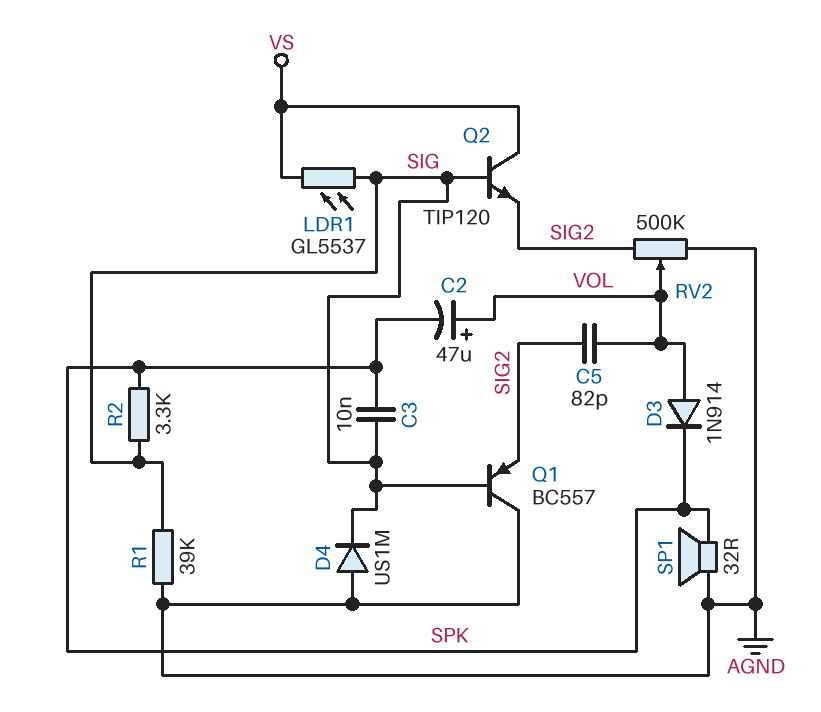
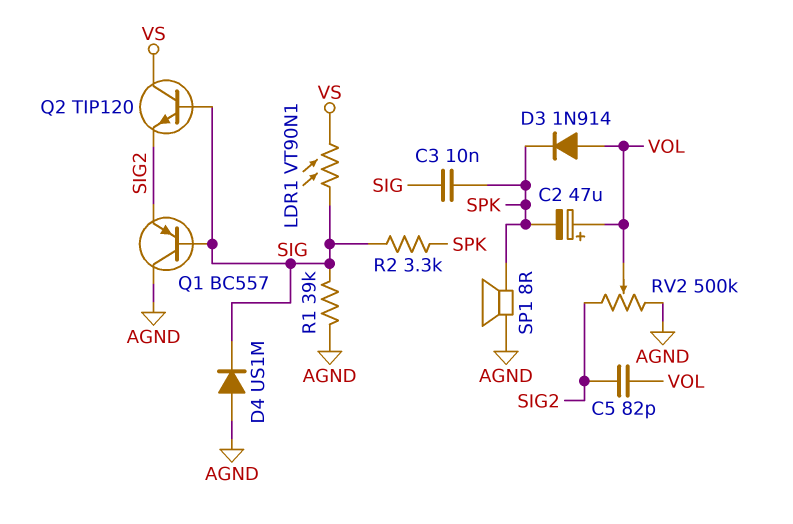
LDR1: GL5537 (SIG, VS) -> VT90N1 (SIG, VS)
SP1: speaker 32R (AGND, SPK) -> speaker 8R (AGND, SPK)

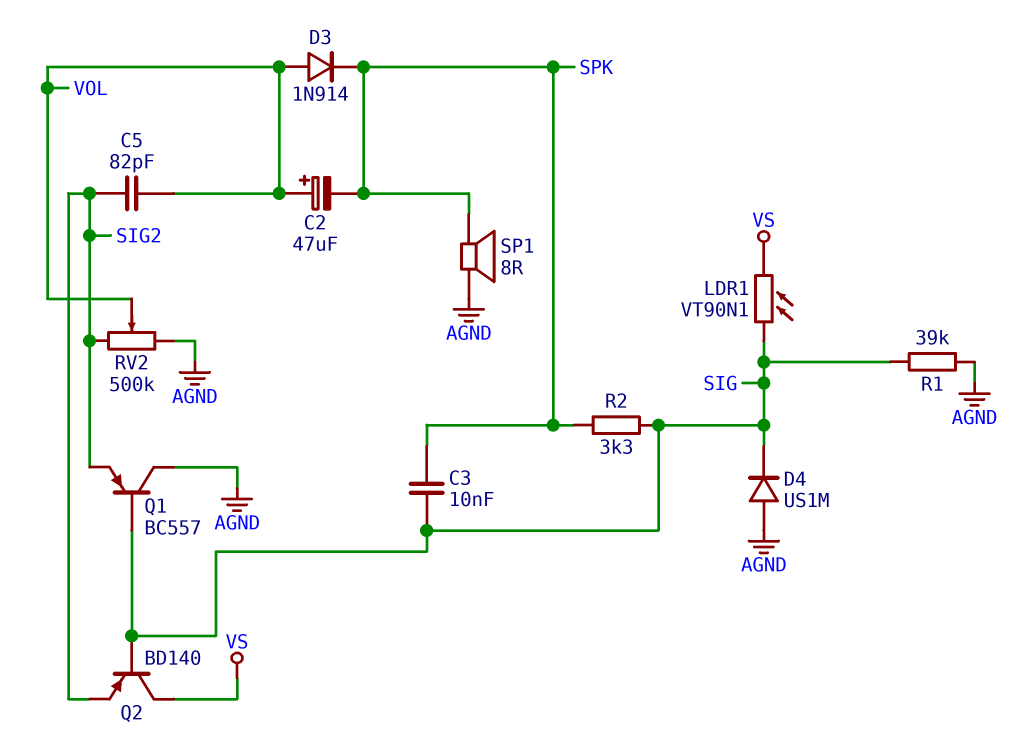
Q2: NPN TIP120 (B SIG, C VS, E SIG2) -> PNP BD140 (B SIG, C VS, E SIG2)

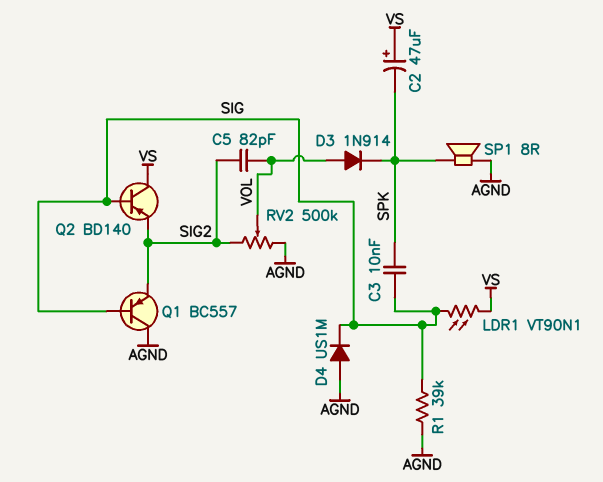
C2: 47uF (plus VOL, minus SPK) -> 47uF (plus VS, minus SPK)
R2: 3.3k (SIG, SPK) -> none

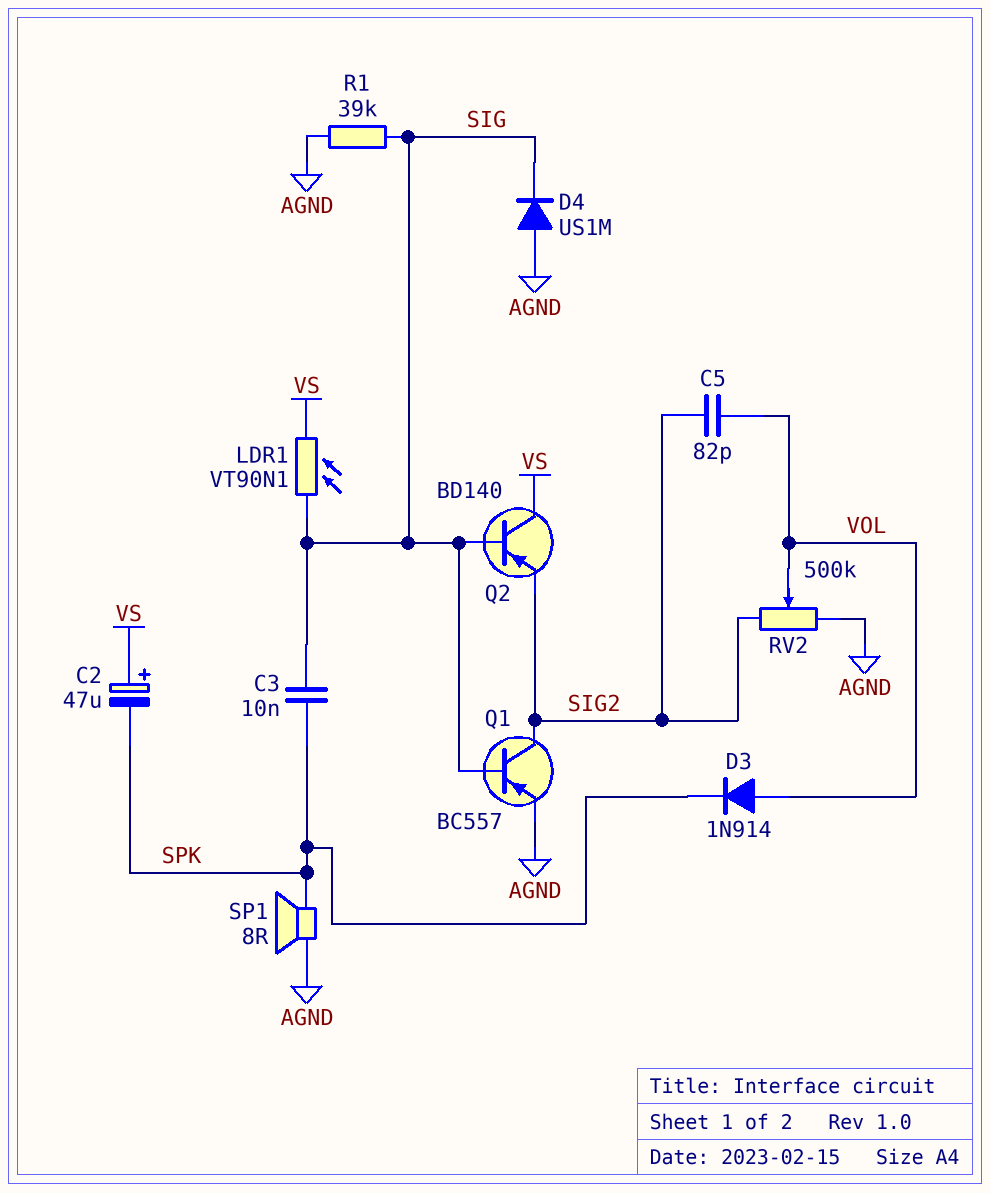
Q1: PNP BC557 (B SIG, C AGND, E SIG2) -> PNP BC557 (B SIG, C SIG2, E AGND)

